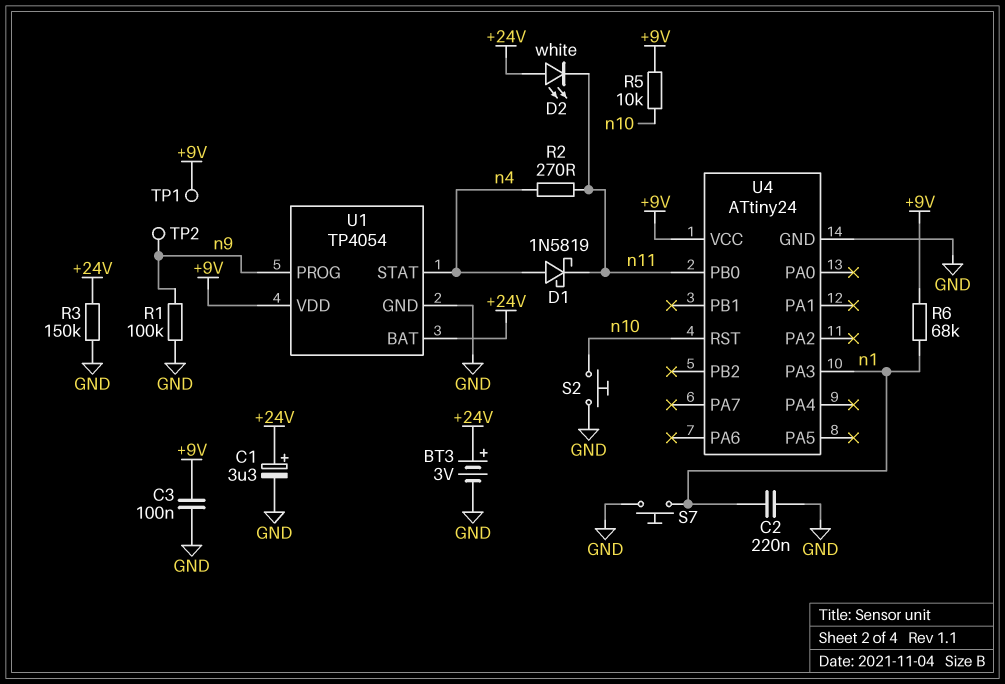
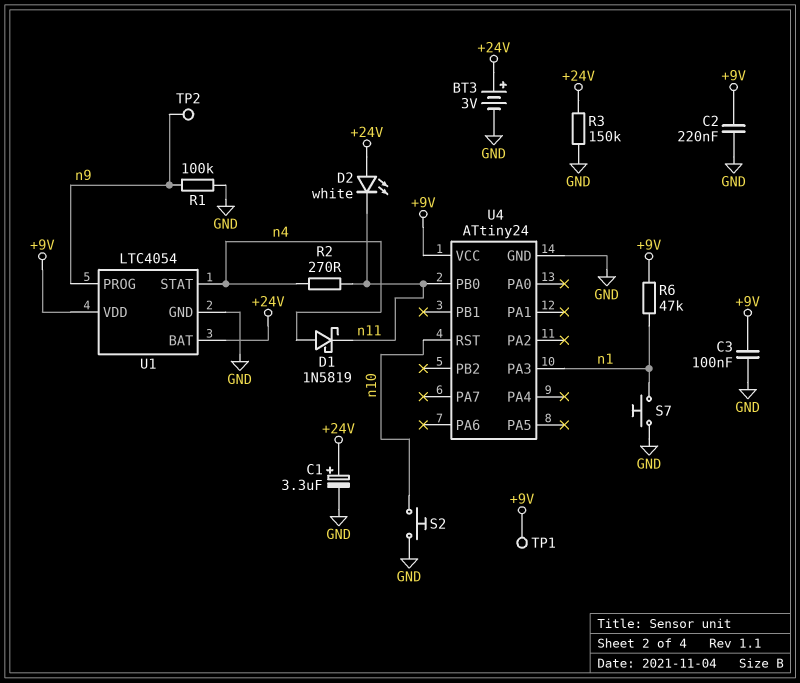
C2: 220nF (GND, n1) -> 220nF (+9V, GND)
R5: 10k (+9V, n10) -> none
R6: 68k (+9V, n1) -> 47k (+9V, n1)
U1: TP4054 -> LTC4054

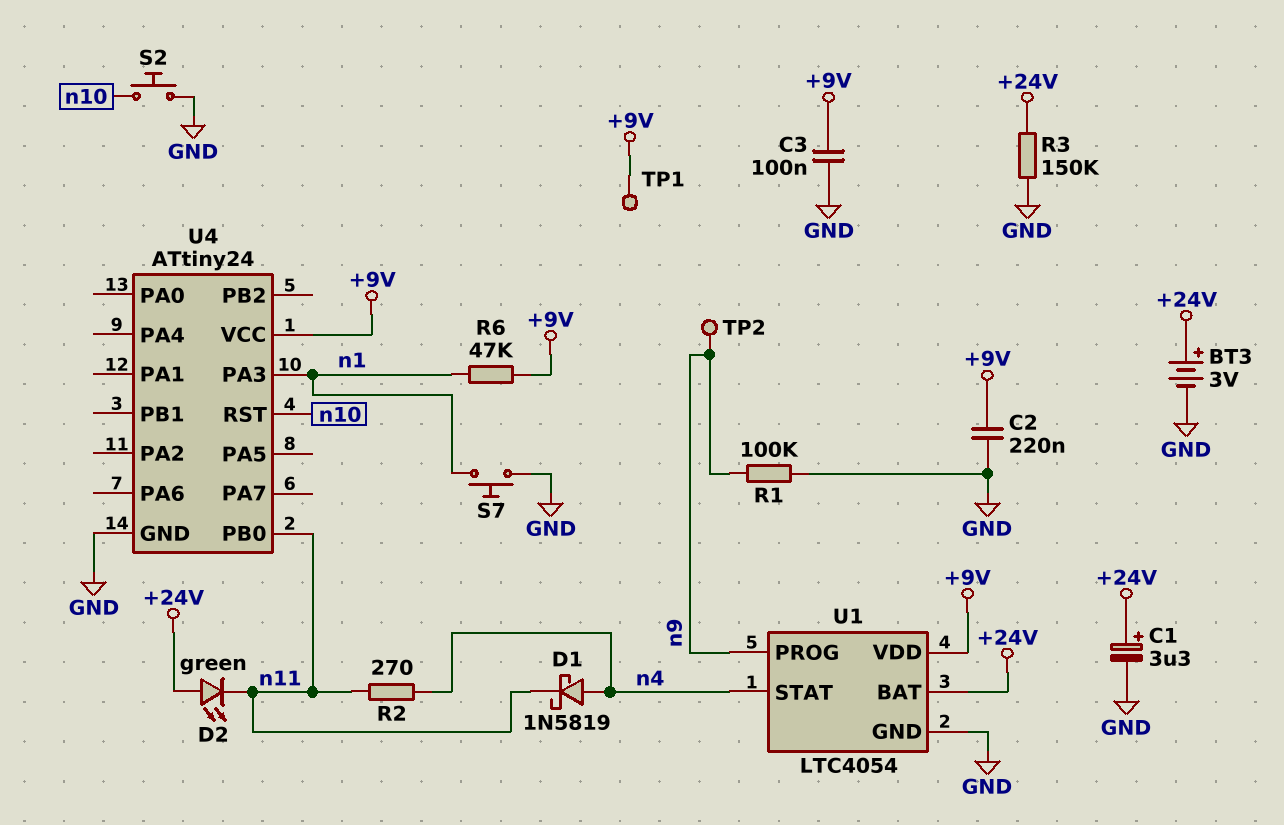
D2: LED white (A +24V, K n11) -> LED green (A +24V, K n11)

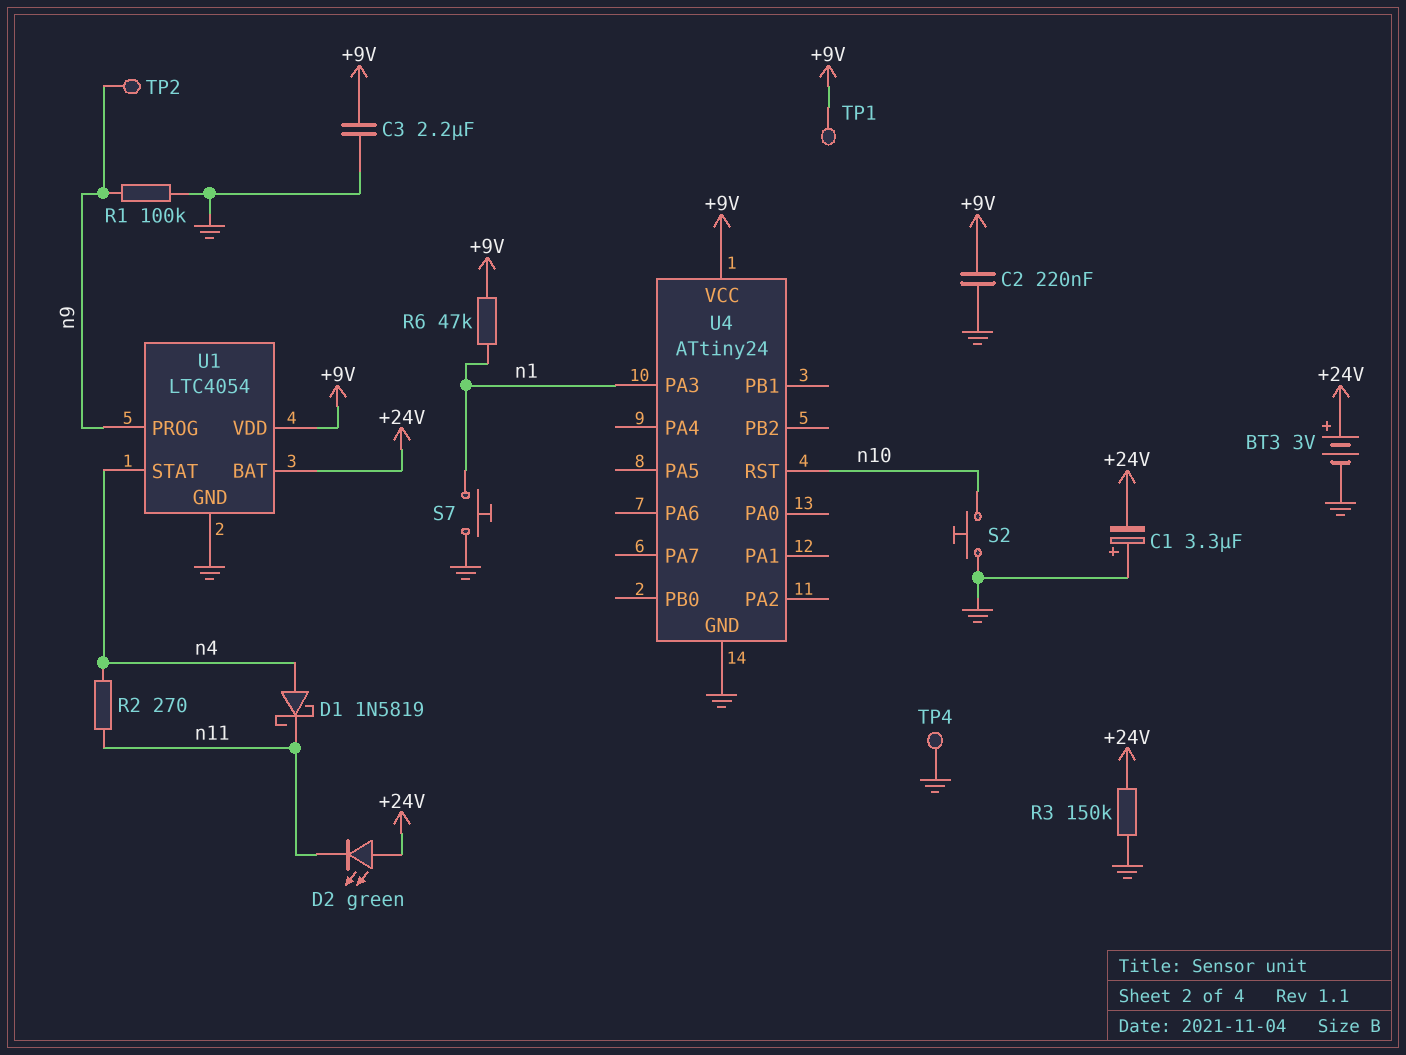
C1: 3.3uF (plus +24V, minus GND) -> 3.3uF (plus GND, minus +24V)
C3: 100nF (+9V, GND) -> 2.2uF (+9V, GND)
TP4: none -> test point (GND)
U4 pin PB0: n11 -> none

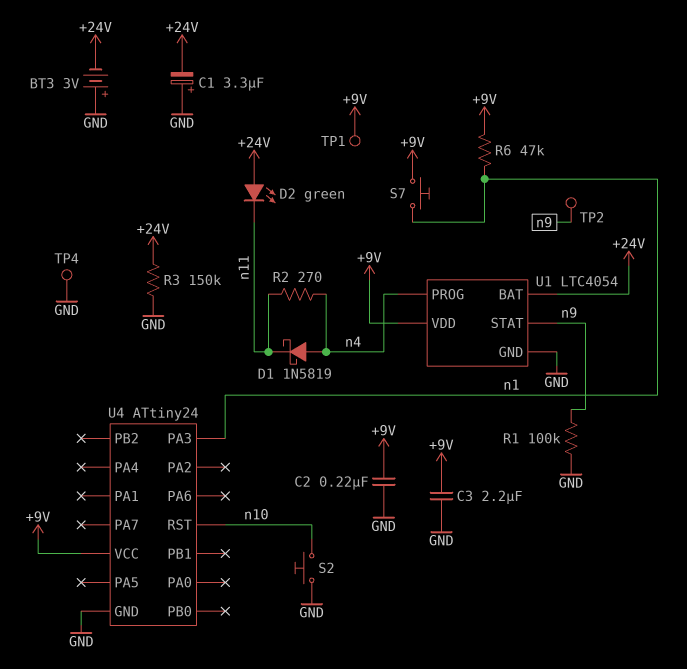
BT3: 3V (plus +24V, minus GND) -> 3V (plus GND, minus +24V)
S7: button (GND, n1) -> button (+9V, n1)
U1 pin PROG: n9 -> n4
U1 pin STAT: n4 -> n9

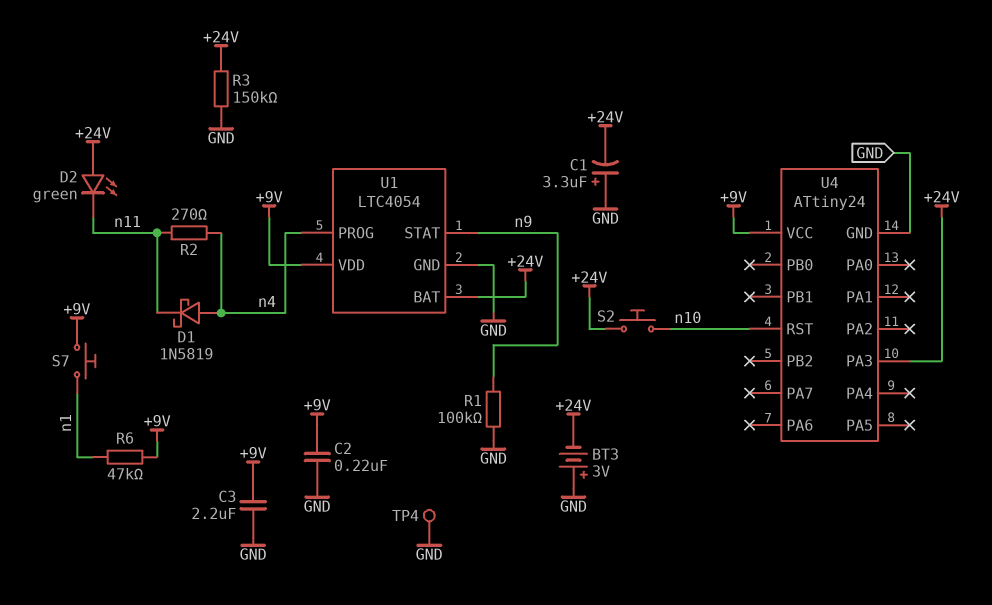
S2: button (GND, n10) -> button (+24V, n10)
TP1: test point (+9V) -> none
TP2: test point (n9) -> none
U4 pin PA3: n1 -> +24V

